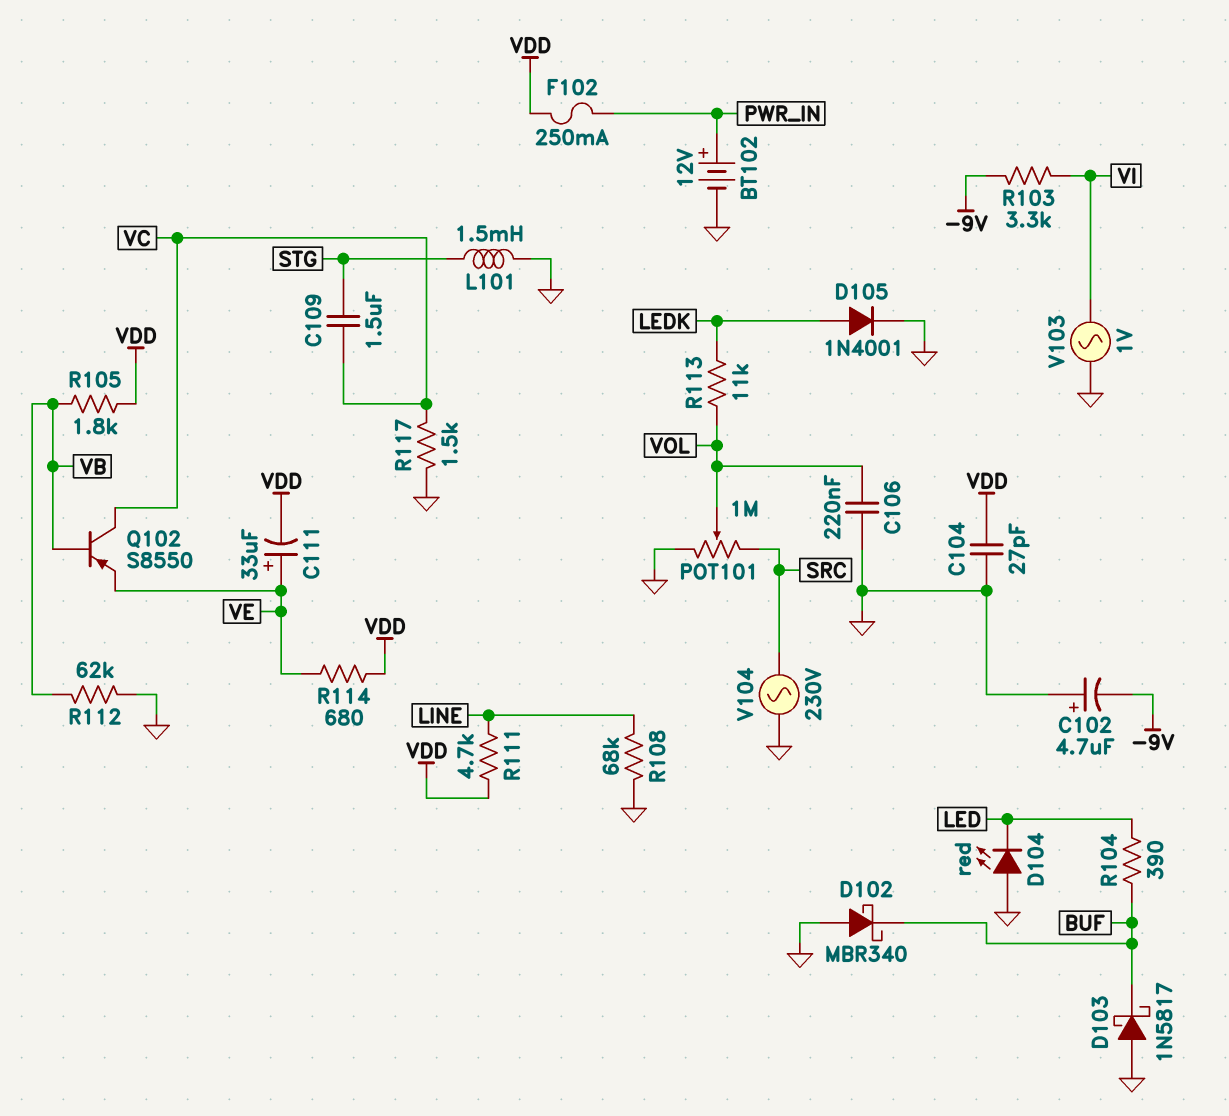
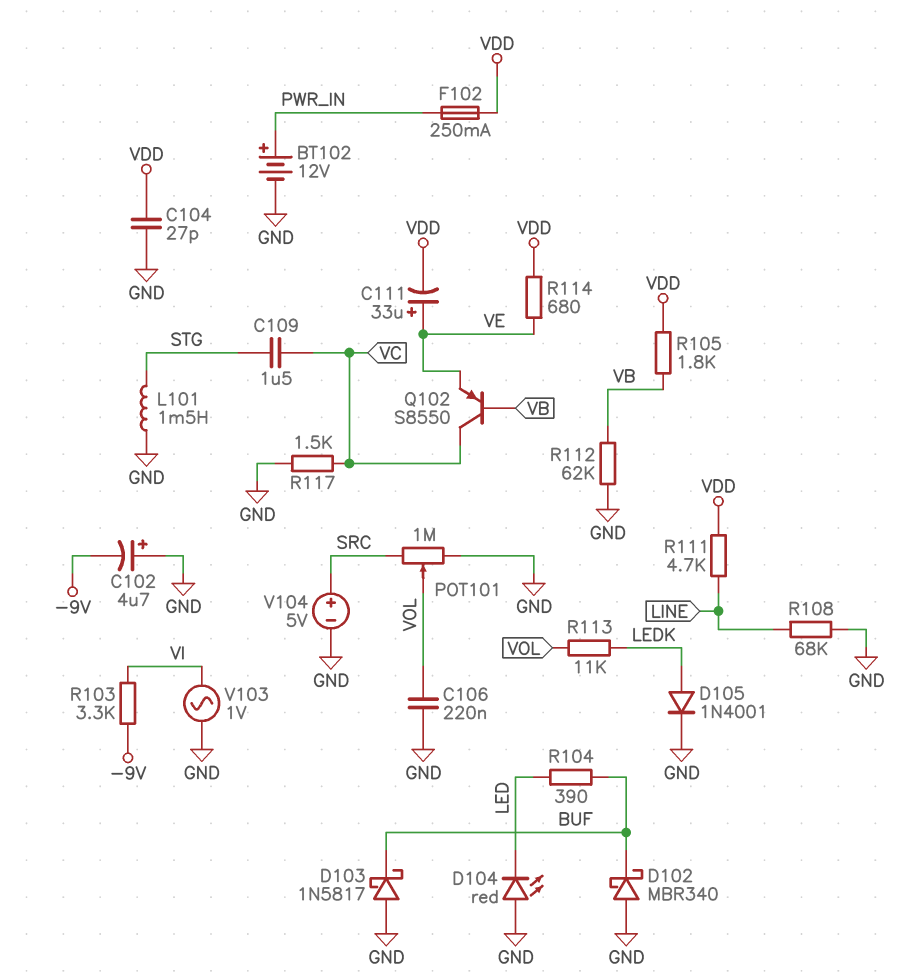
V104: AC 230V (GND, SRC) -> 5V (plus SRC, minus GND)

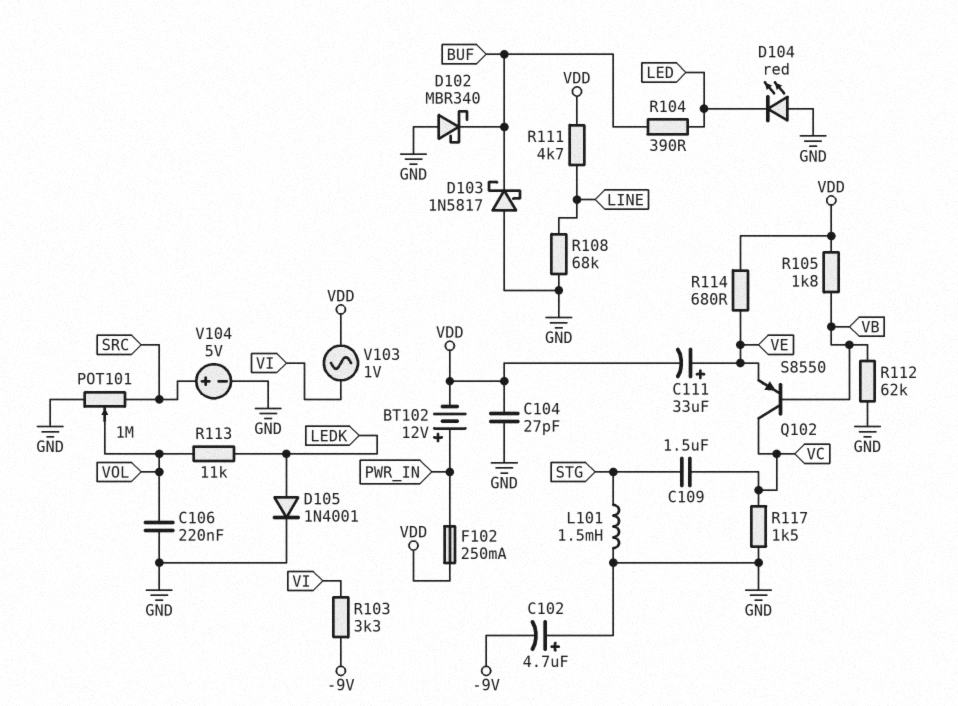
BT102: 12V (plus PWR_IN, minus GND) -> 12V (plus PWR_IN, minus VDD)
V103: AC 1V (GND, VI) -> AC 1V (VDD, VI)

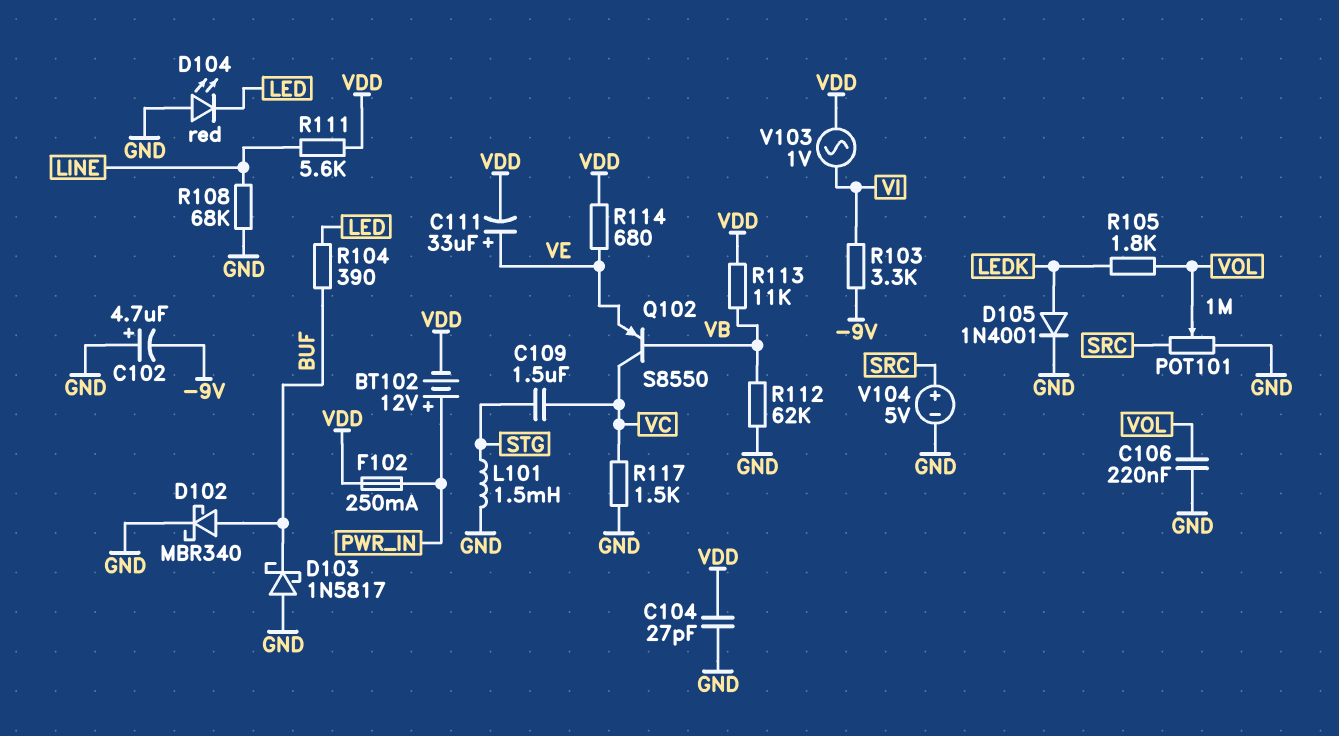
D102: schottky MBR340 (A GND, K BUF) -> schottky MBR340 (A BUF, K GND)
R105: 1.8k (VB, VDD) -> 1.8k (LEDK, VOL)
R111: 4.7k (LINE, VDD) -> 5.6k (LINE, VDD)
R113: 11k (LEDK, VOL) -> 11k (VB, VDD)

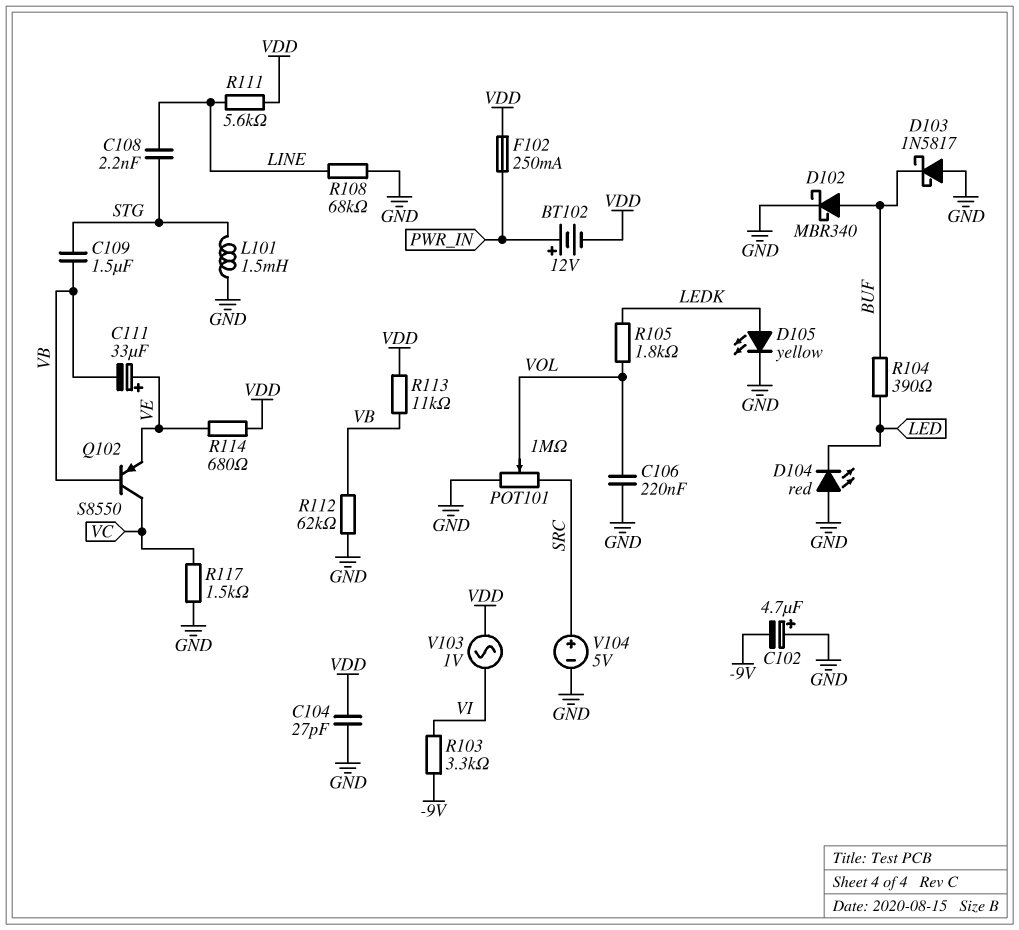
C108: none -> 2.2nF (LINE, STG)
C109: 1.5uF (STG, VC) -> 1.5uF (STG, VB)
C111: 33uF (plus VE, minus VDD) -> 33uF (plus VE, minus VB)
D105: diode 1N4001 (A LEDK, K GND) -> LED yellow (A LEDK, K GND)

